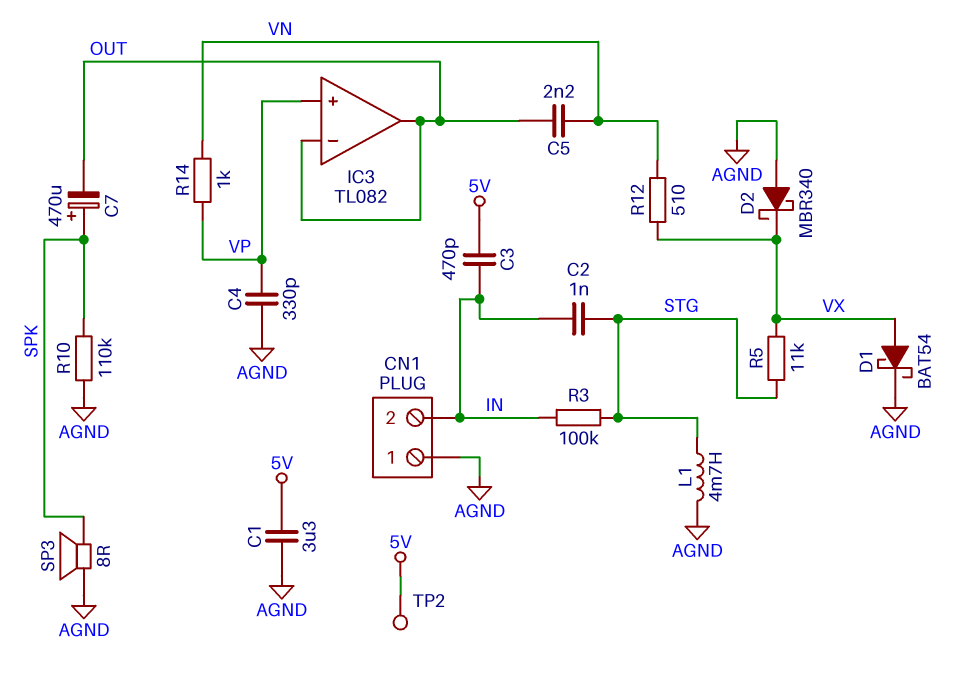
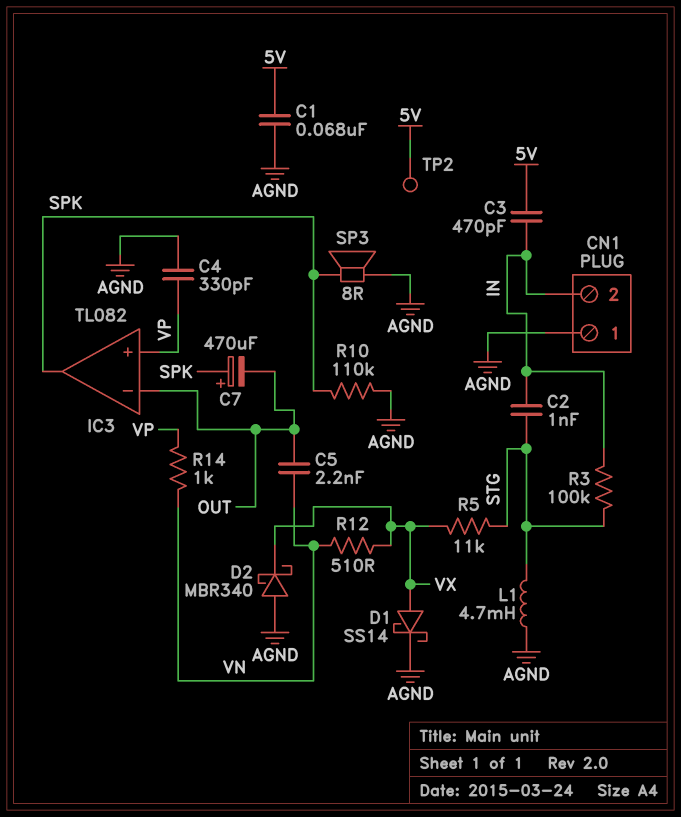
C1: 3.3uF (5V, AGND) -> 68nF (5V, AGND)
D1: schottky BAT54 (A VX, K AGND) -> schottky SS14 (A VX, K AGND)
IC3 pin out: OUT -> SPK

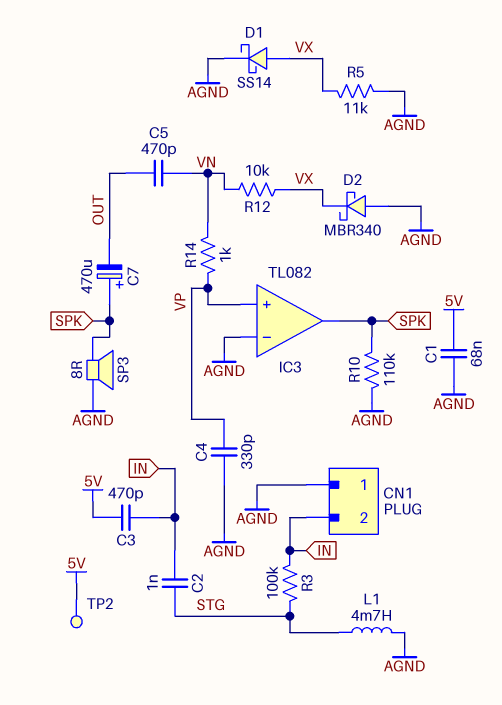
C5: 2.2nF (OUT, VN) -> 470pF (OUT, VN)
IC3 pin in-: OUT -> AGND
R5: 11k (STG, VX) -> 11k (AGND, VX)
R12: 510 (VN, VX) -> 10k (VN, VX)

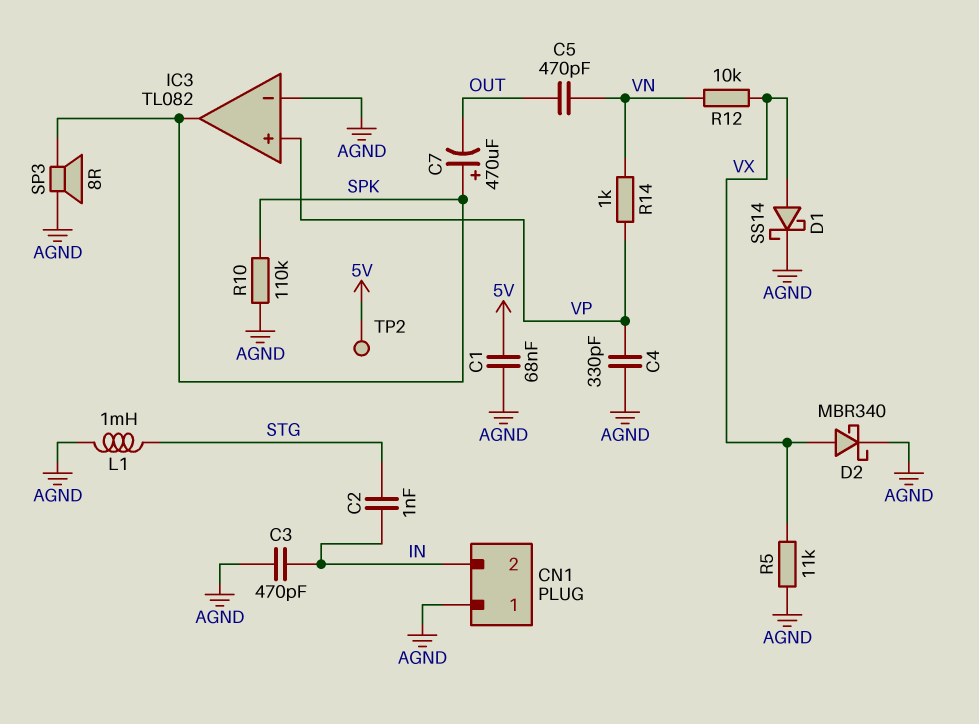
C3: 470pF (5V, IN) -> 470pF (AGND, IN)
D2: schottky MBR340 (A AGND, K VX) -> schottky MBR340 (A VX, K AGND)
L1: 4.7mH (AGND, STG) -> 1mH (AGND, STG)
R3: 100k (IN, STG) -> none

